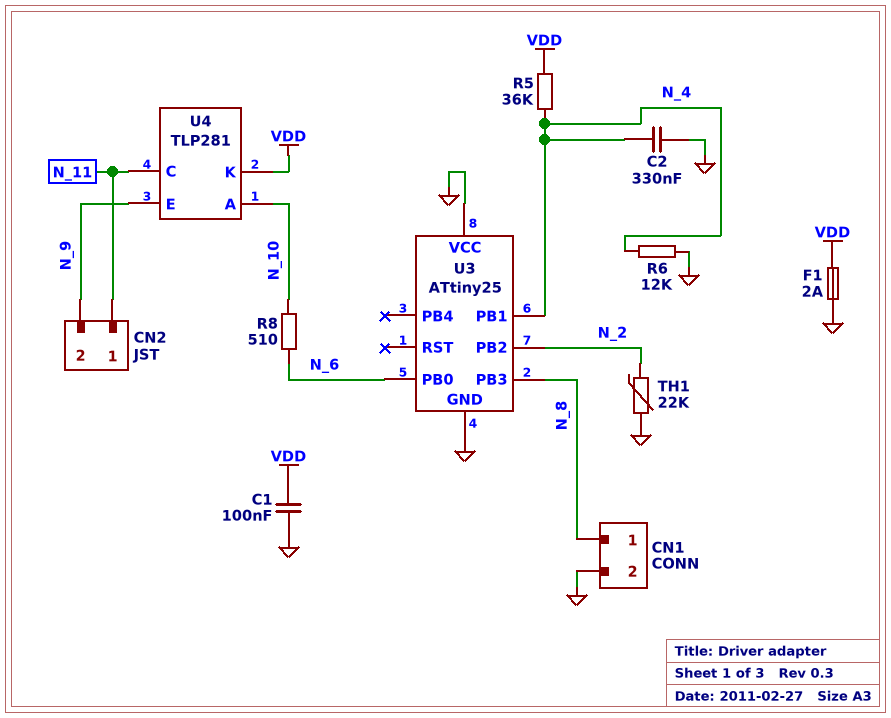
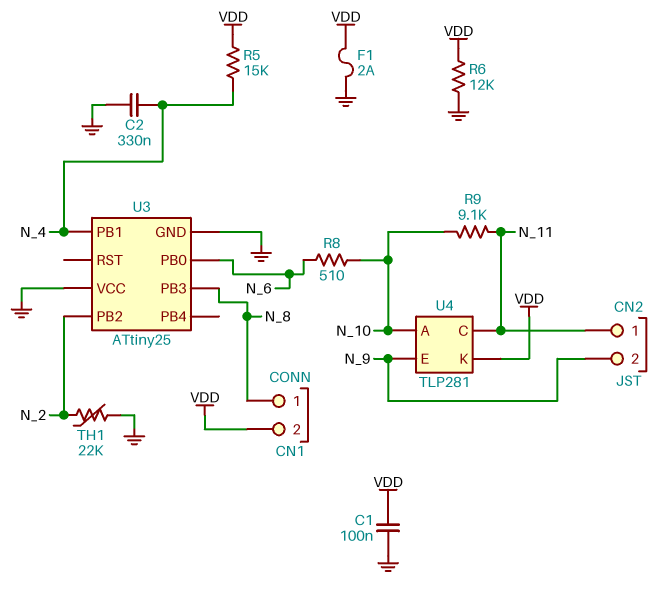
CN1 pin 2: GND -> VDD
R5: 36k (N_4, VDD) -> 15k (N_4, VDD)
R6: 12k (GND, N_4) -> 12k (GND, VDD)
R9: none -> 9.1k (N_10, N_11)

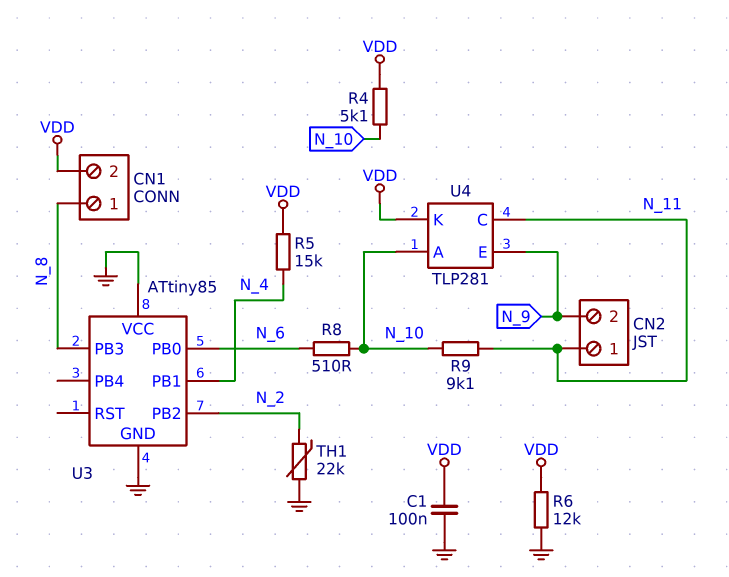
C2: 330nF (GND, N_4) -> none
F1: 2A (GND, VDD) -> none
R4: none -> 5.1k (N_10, VDD)
U3: ATtiny25 -> ATtiny85

